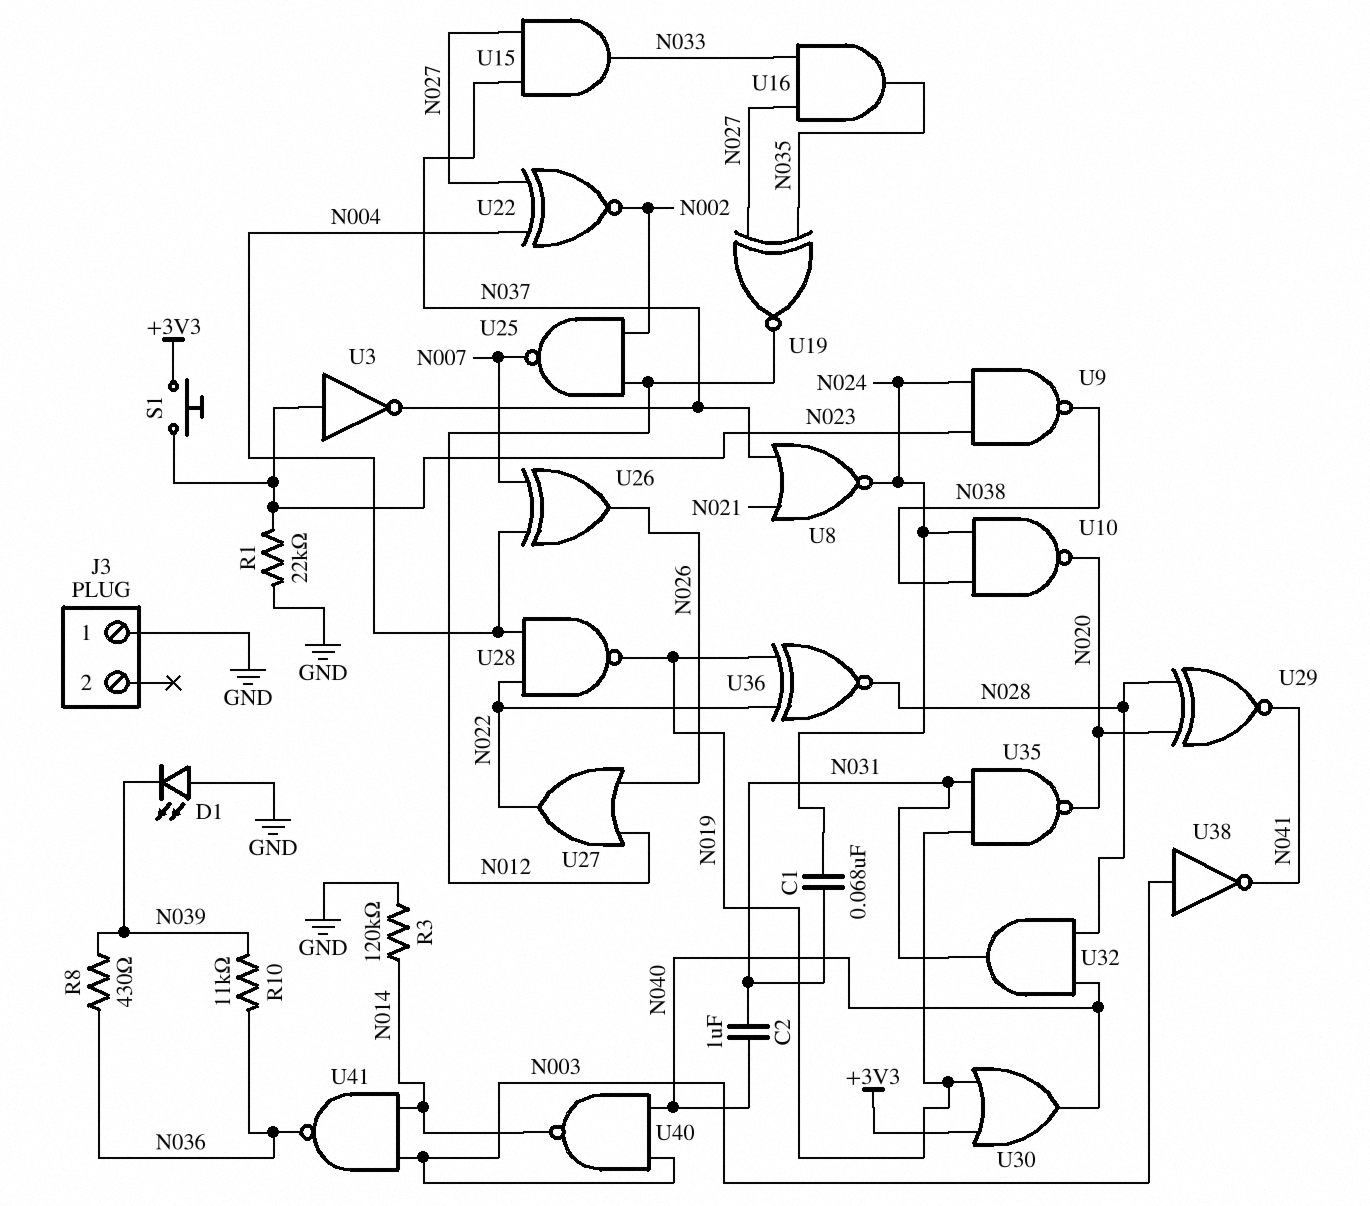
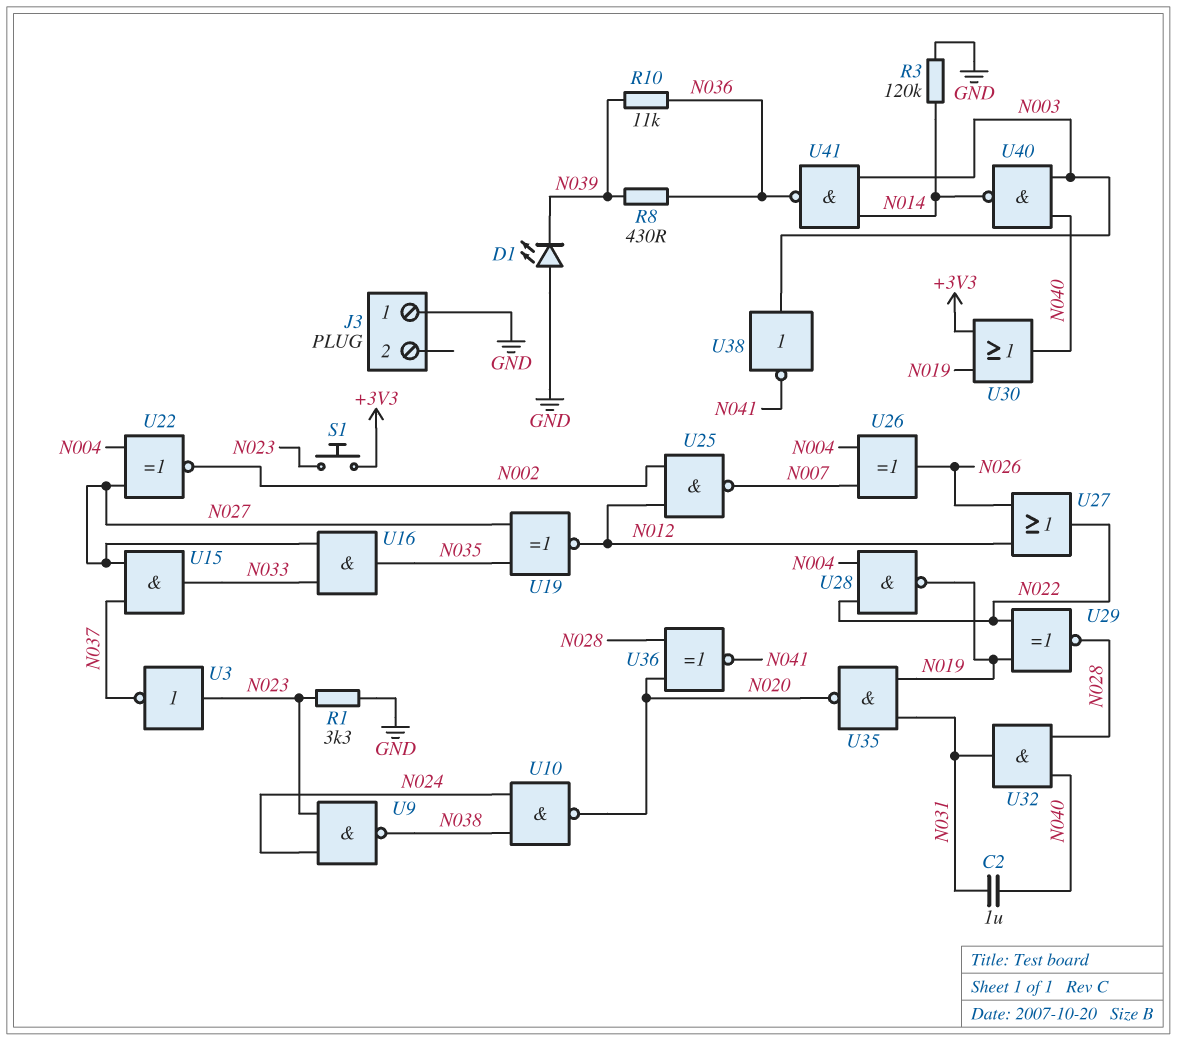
C1: 68nF (N024, N031) -> none
R1: 22k (GND, N023) -> 3.3k (GND, N023)
U8: NOR (in N021, in N037, out N024) -> none
U29: XNOR (in N020, in N028, out N041) -> XNOR (in N019, in N022, out N028)
U36: XNOR (in N019, in N022, out N028) -> XNOR (in N020, in N028, out N041)

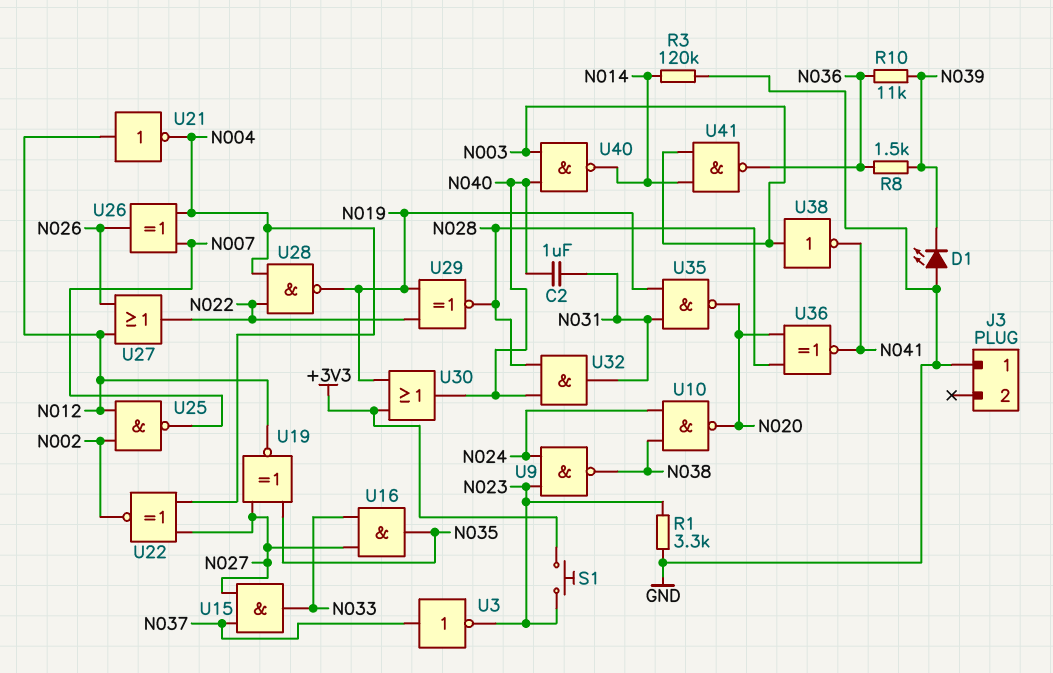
R8: 430 (N036, N039) -> 1.5k (N036, N039)
U3: NOT (in N023, out N037) -> NOT (in N037, out N023)
U21: none -> NOT (in N012, out N004)

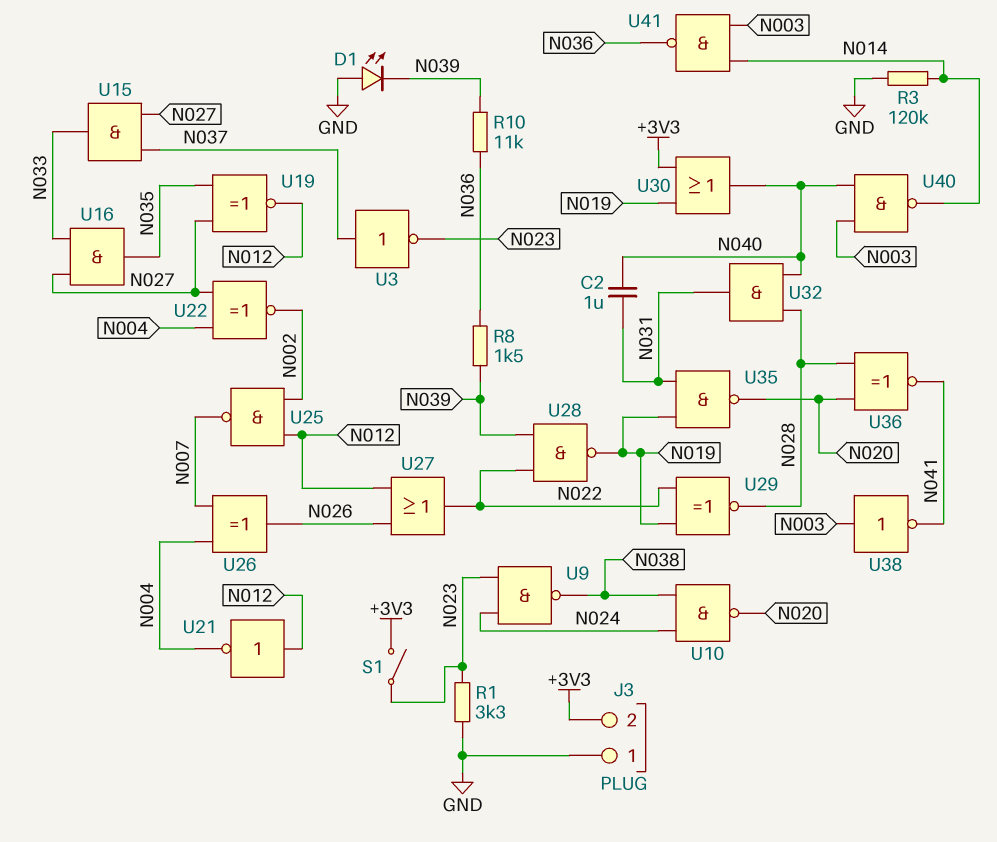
J3 pin 2: none -> +3V3
S1: button (+3V3, N023) -> switch (+3V3, N023)
U28: NAND (in N004, in N022, out N019) -> NAND (in N022, in N039, out N019)

